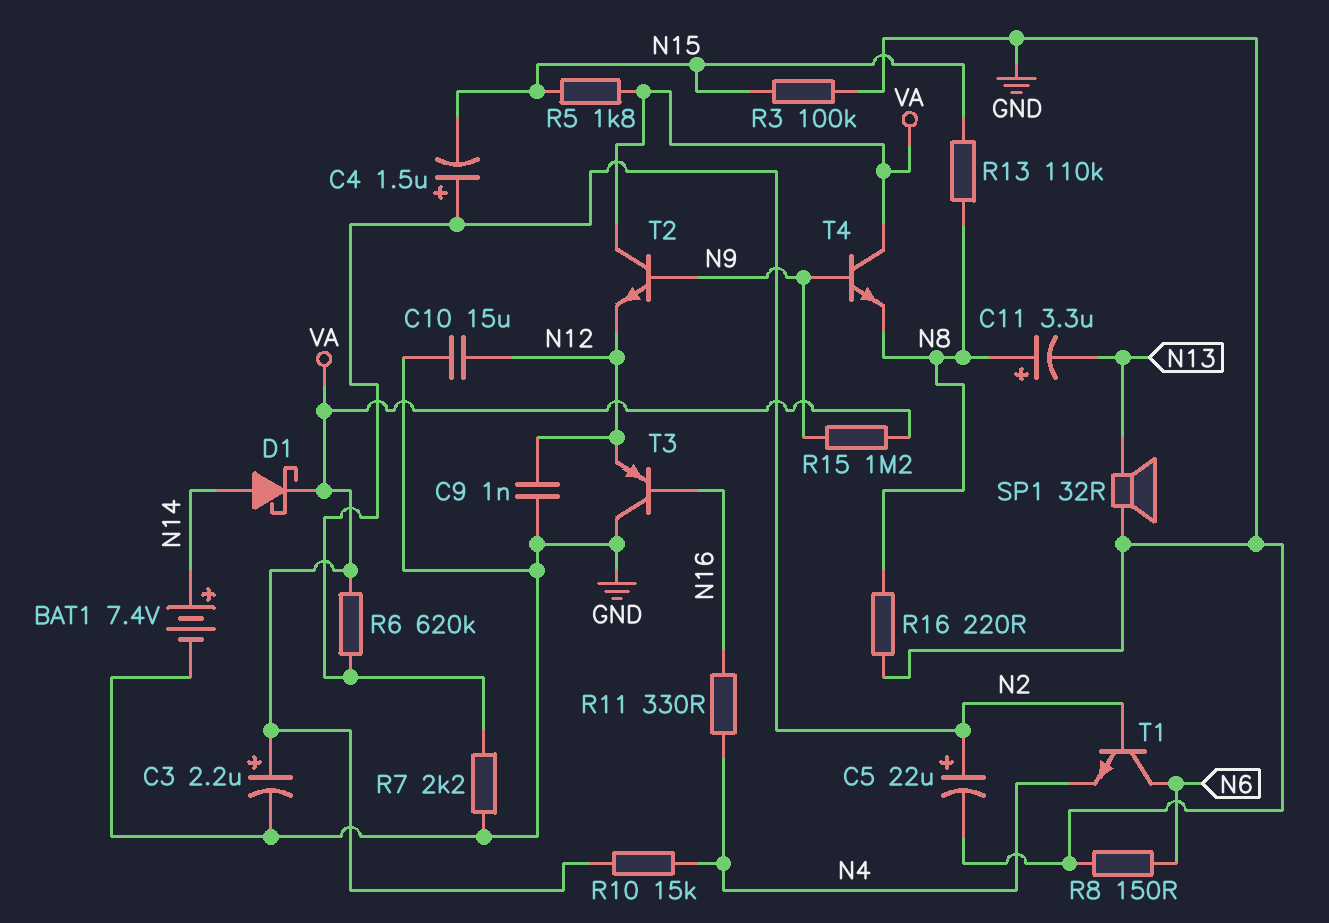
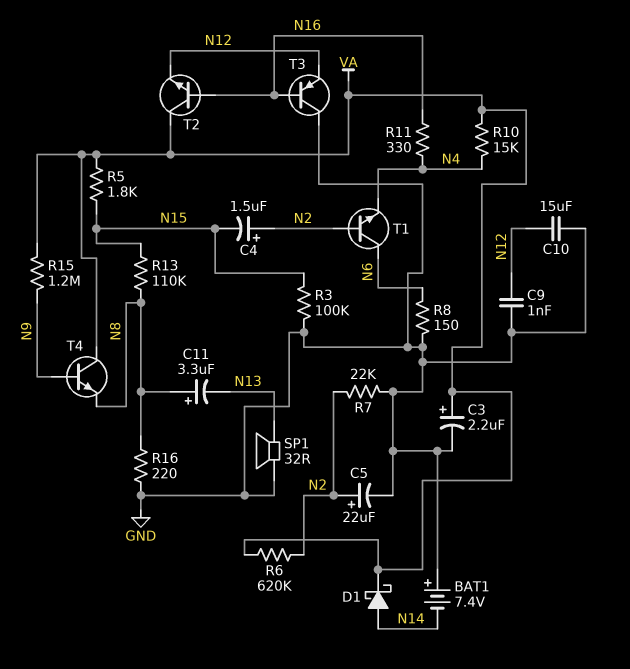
BAT1: 7.4V (plus N14, minus GND) -> 7.4V (plus GND, minus N14)
R7: 2.2k (GND, N2) -> 22k (GND, N2)
T2: NPN (B N9, C VA, E N12) -> NPN (B N16, C VA, E N12)

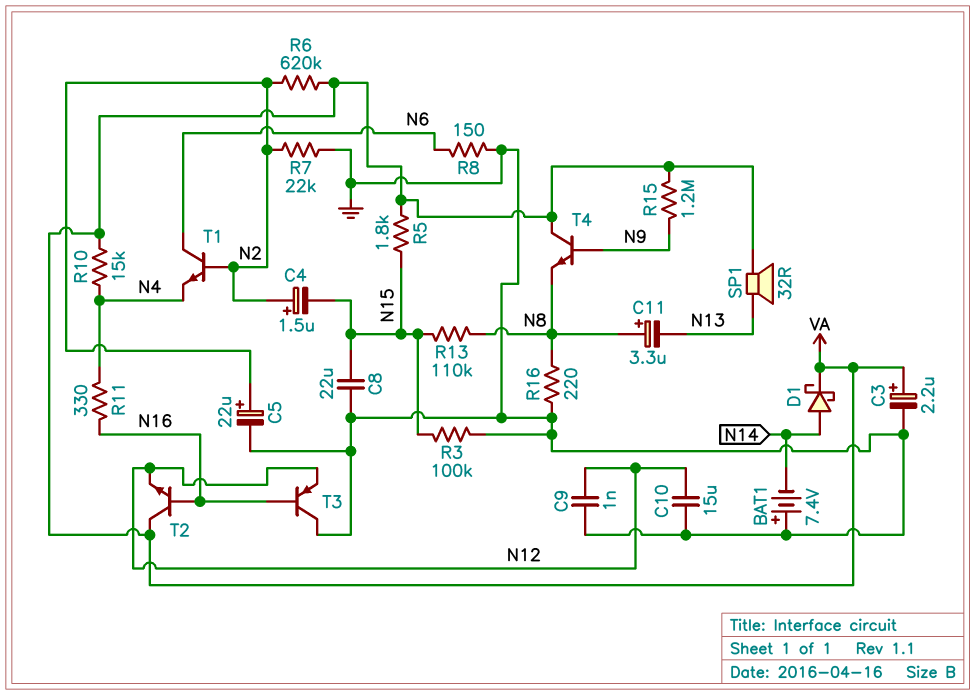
C8: none -> 22uF (GND, N15)
SP1: speaker 32R (GND, N13) -> speaker 32R (N13, VA)

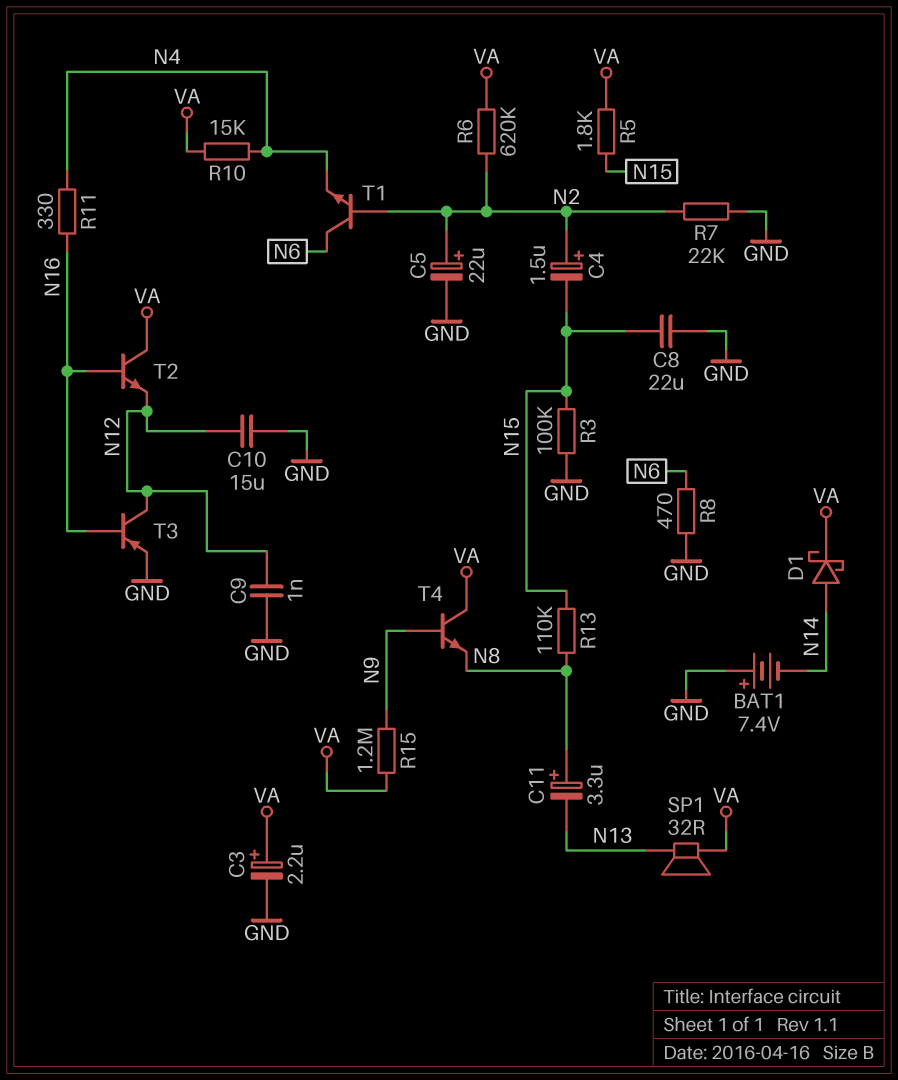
R8: 150 (GND, N6) -> 470 (GND, N6)
R16: 220 (GND, N8) -> none
T3: PNP (B N16, C GND, E N12) -> PNP (B N16, C N12, E GND)

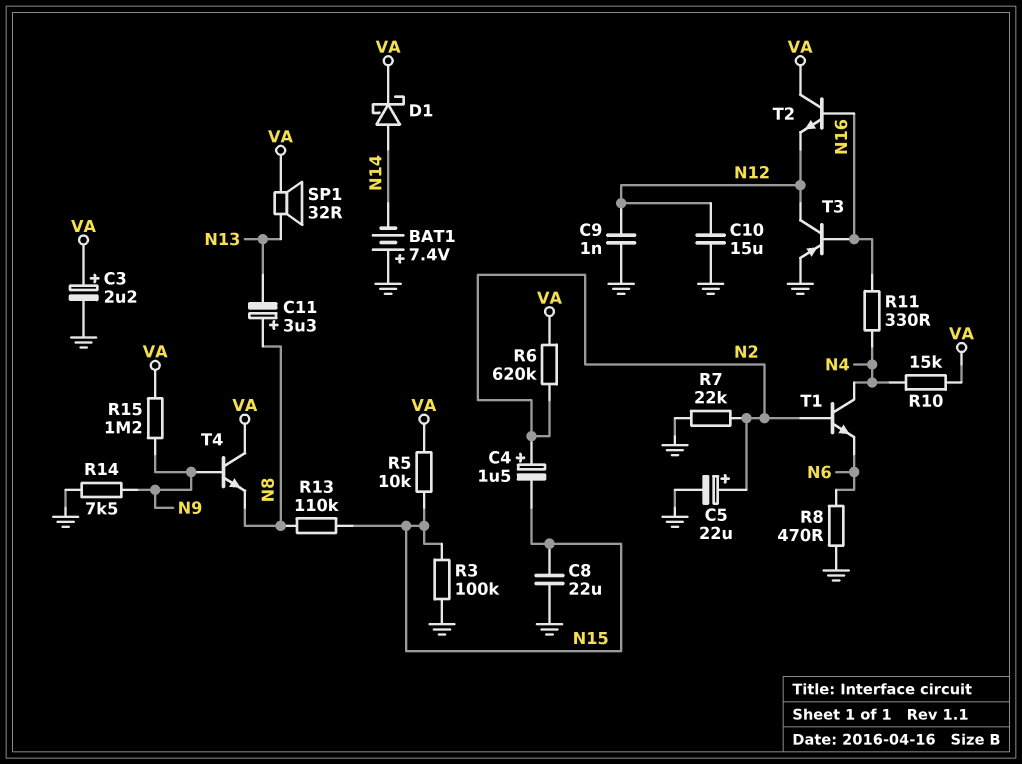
R5: 1.8k (N15, VA) -> 10k (N15, VA)
R14: none -> 7.5k (GND, N9)
T1: NPN (B N2, C N6, E N4) -> NPN (B N2, C N4, E N6)

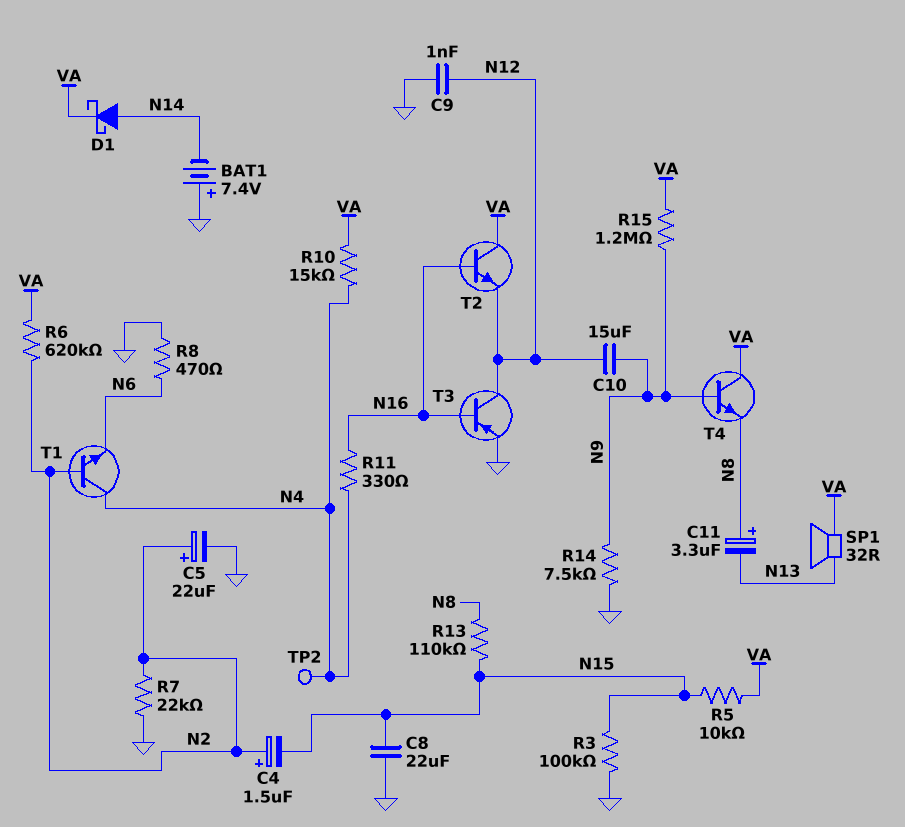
C3: 2.2uF (plus VA, minus GND) -> none
C10: 15uF (GND, N12) -> 15uF (N9, N12)
TP2: none -> test point (N4)

